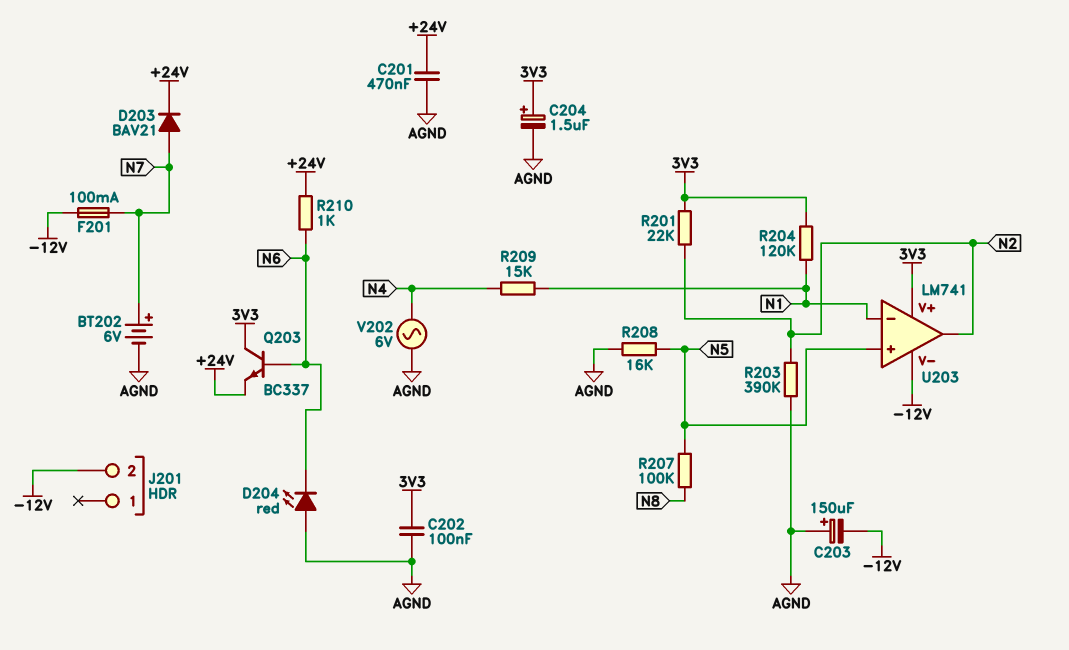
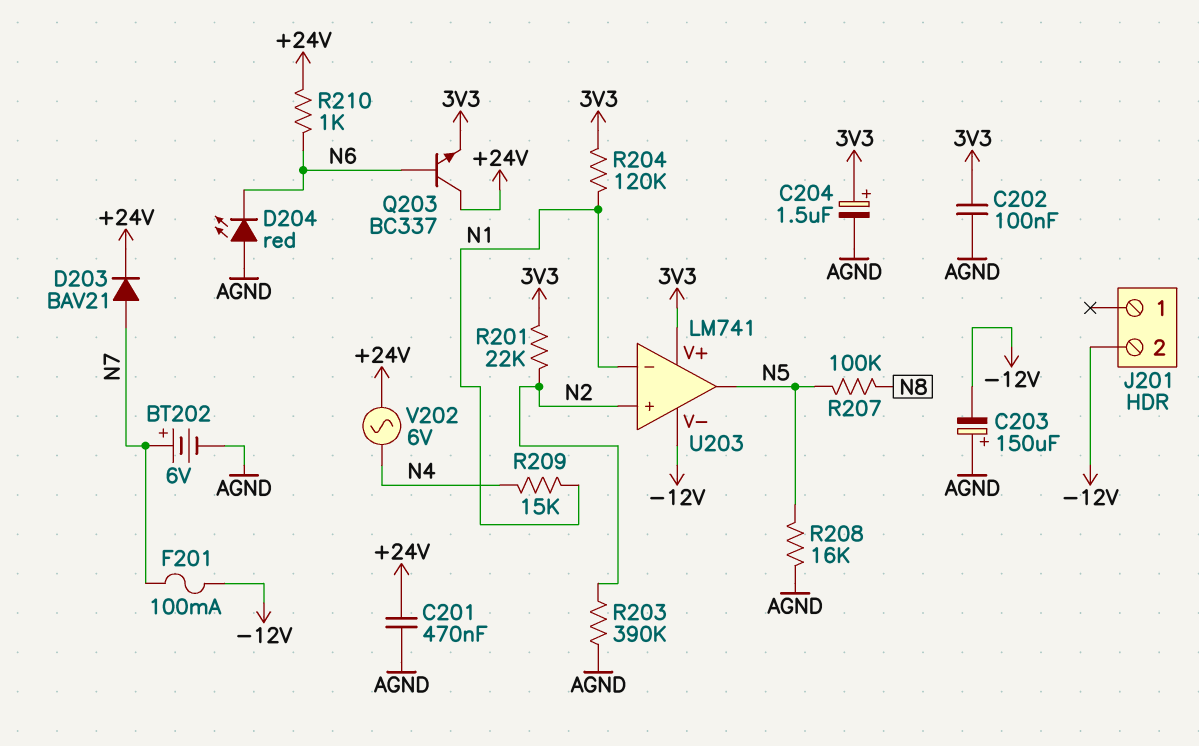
Q203: NPN BC337 (B N6, C 3V3, E +24V) -> NPN BC337 (B N6, C +24V, E 3V3)
U203 pin in+: N5 -> N2
U203 pin out: N2 -> N5
V202: AC 6V (AGND, N4) -> AC 6V (+24V, N4)

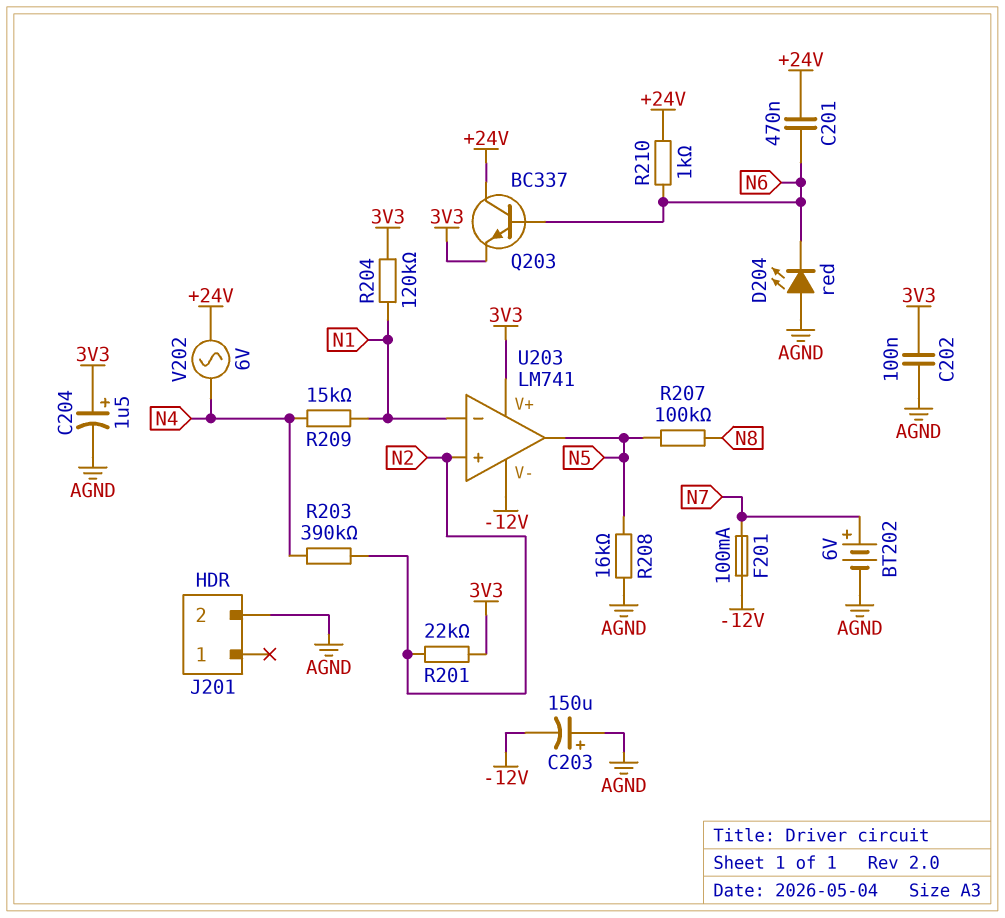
C201: 470nF (+24V, AGND) -> 470nF (+24V, N6)
D203: diode BAV21 (A N7, K +24V) -> none
J201 pin 2: -12V -> AGND
R203: 390k (AGND, N2) -> 390k (N2, N4)

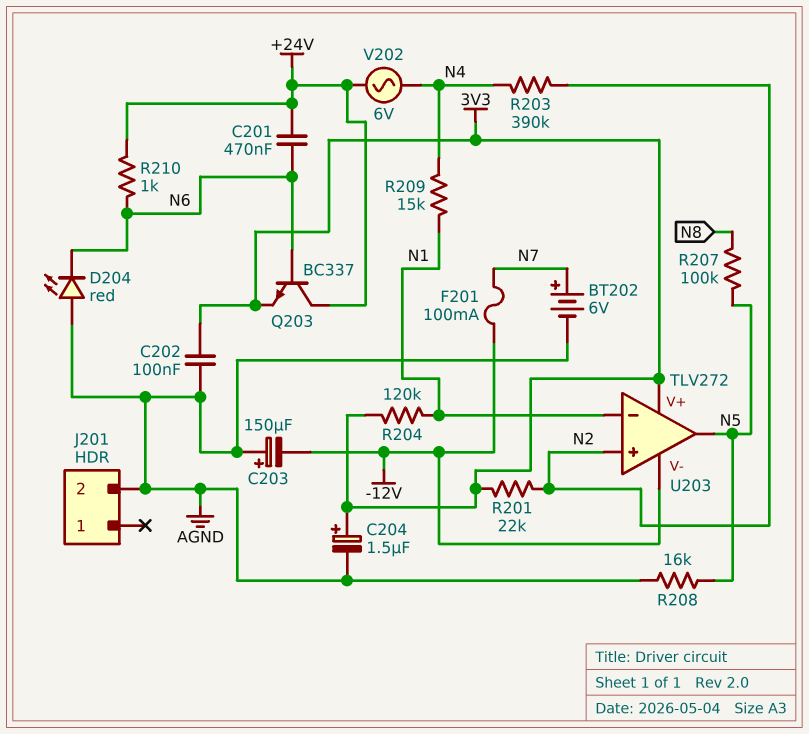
U203: LM741 -> TLV272

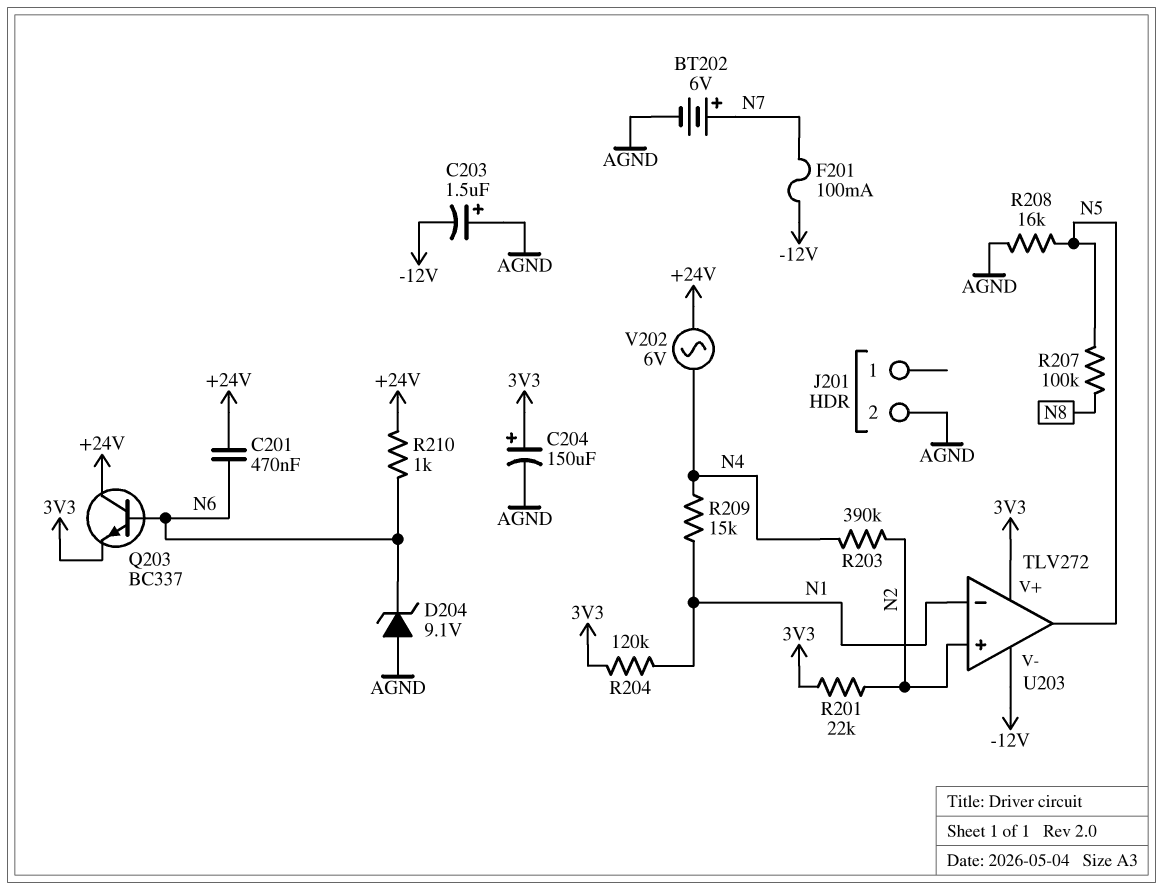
C202: 100nF (3V3, AGND) -> none
C203: 150uF (plus AGND, minus -12V) -> 1.5uF (plus AGND, minus -12V)
C204: 1.5uF (plus 3V3, minus AGND) -> 150uF (plus 3V3, minus AGND)
D204: LED red (A AGND, K N6) -> zener 9.1V (A AGND, K N6)

